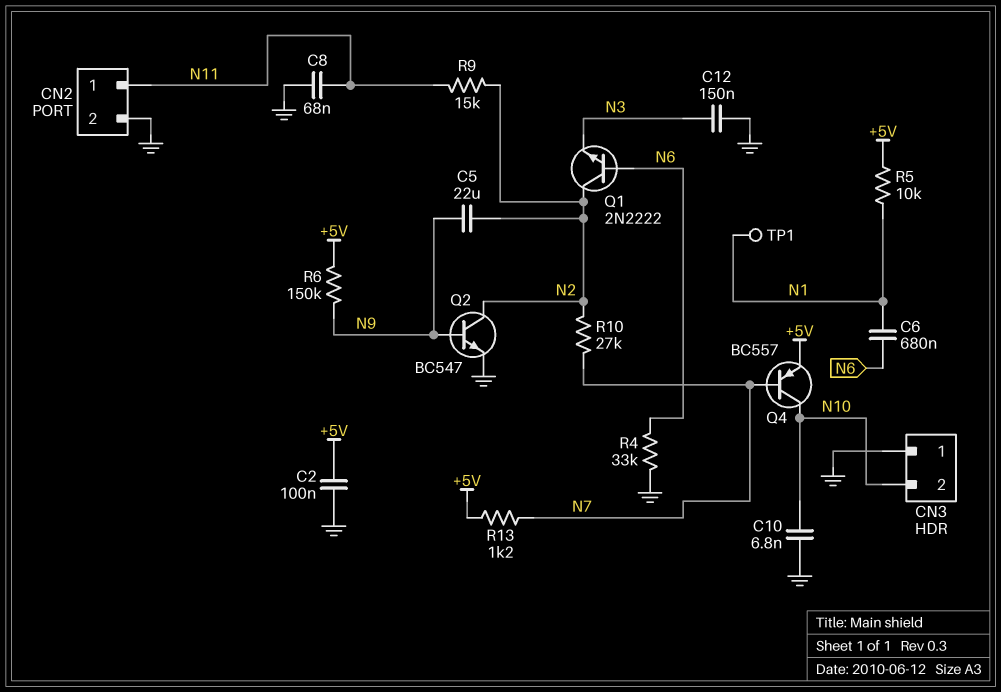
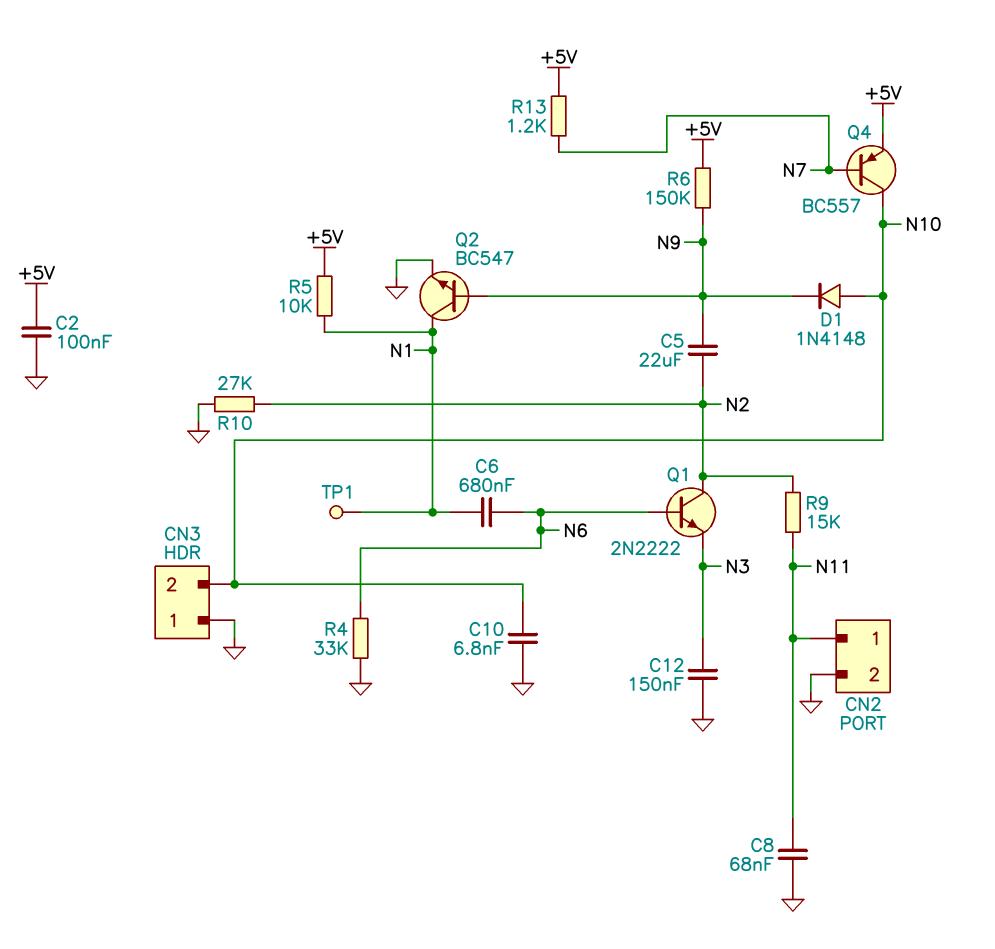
D1: none -> diode 1N4148 (A N10, K N9)
Q2: NPN BC547 (B N9, C N2, E GND) -> NPN BC547 (B N9, C N1, E GND)
R10: 27k (N2, N7) -> 27k (GND, N2)

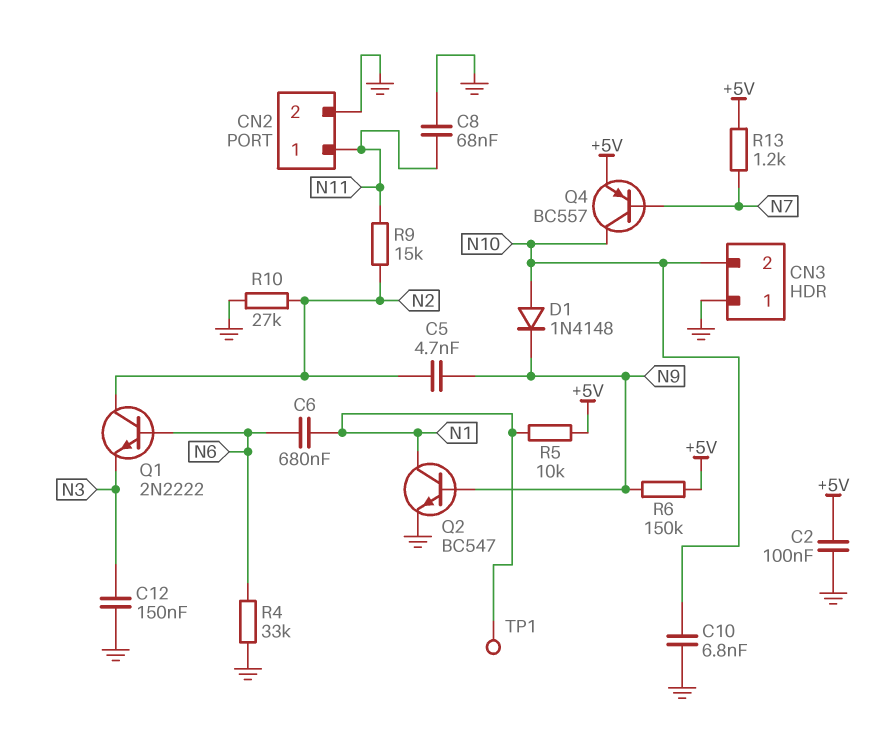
C5: 22uF (N2, N9) -> 4.7nF (N2, N9)

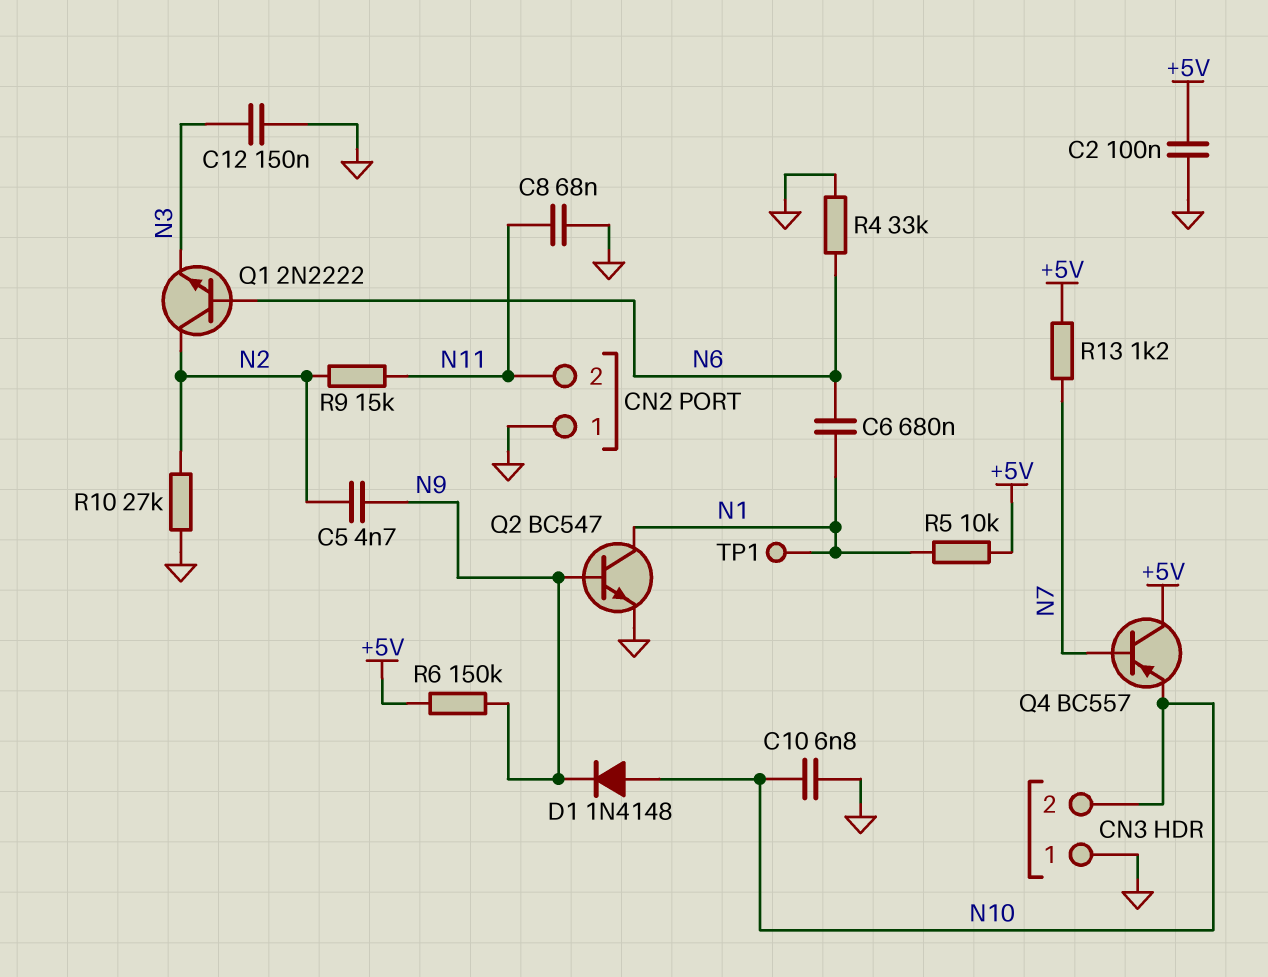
CN2 pin 1: N11 -> GND
CN2 pin 2: GND -> N11
Q4: PNP BC557 (B N7, C N10, E +5V) -> PNP BC557 (B N7, C +5V, E N10)

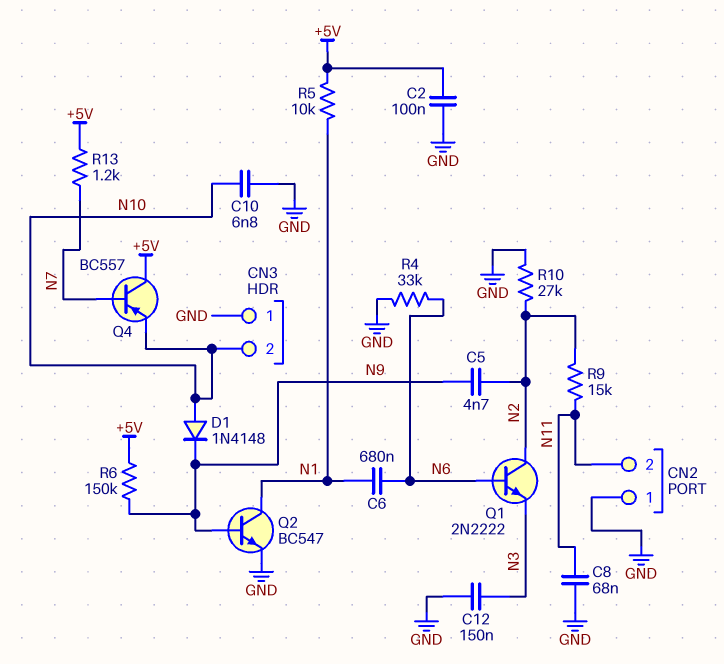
TP1: test point (N1) -> none

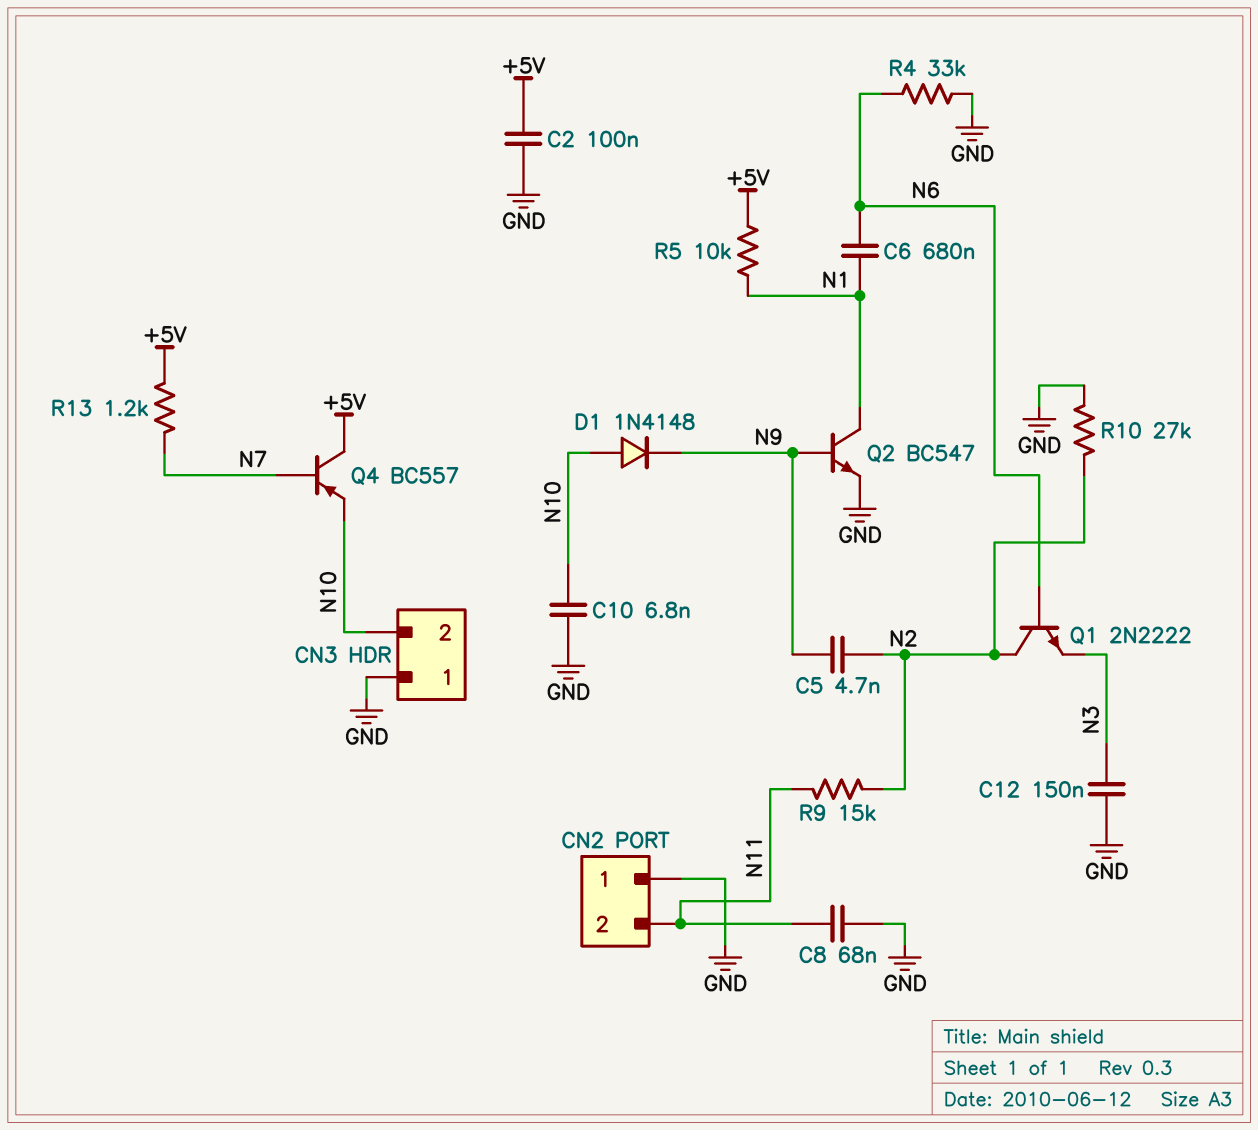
R6: 150k (+5V, N9) -> none

